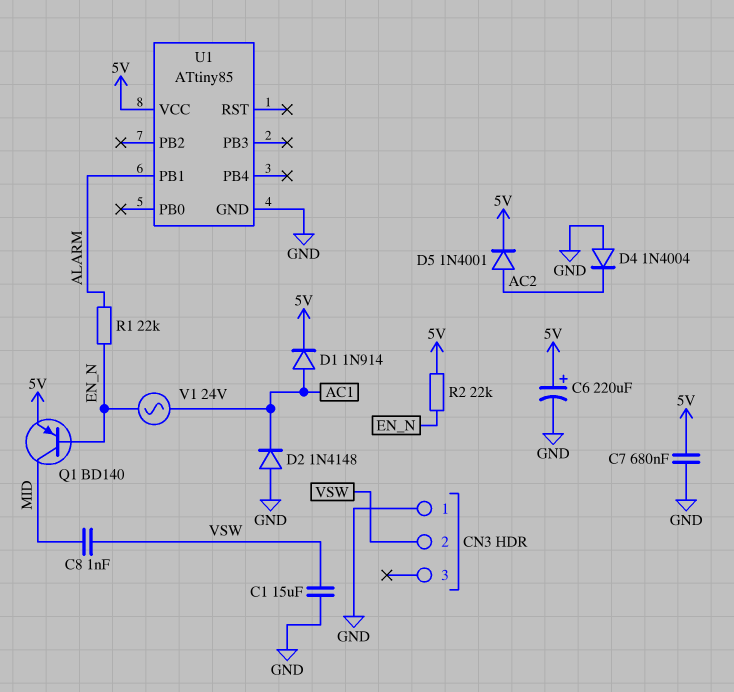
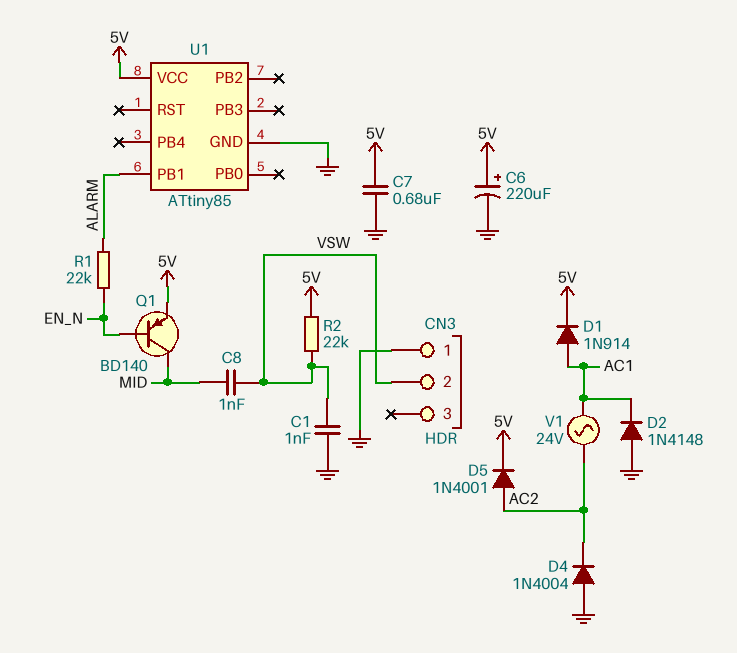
C1: 15uF (GND, VSW) -> 1nF (GND, VSW)
R2: 22k (5V, EN_N) -> 22k (5V, VSW)
V1: AC 24V (AC1, EN_N) -> AC 24V (AC1, AC2)

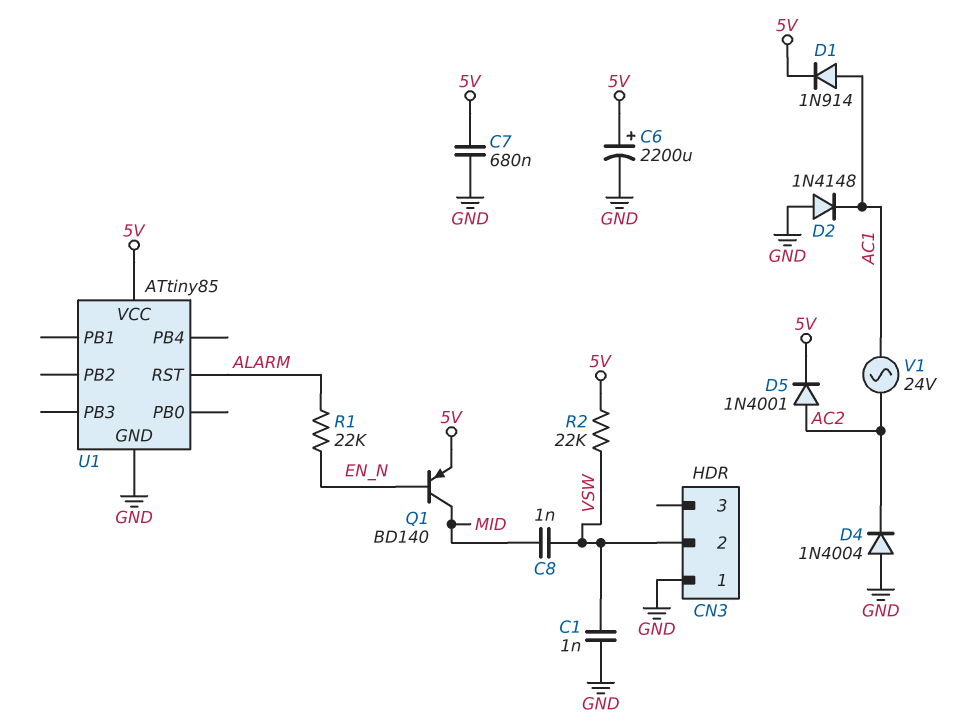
C6: 220uF (plus 5V, minus GND) -> 2200uF (plus 5V, minus GND)
U1 pin PB1: ALARM -> none
U1 pin RST: none -> ALARM

